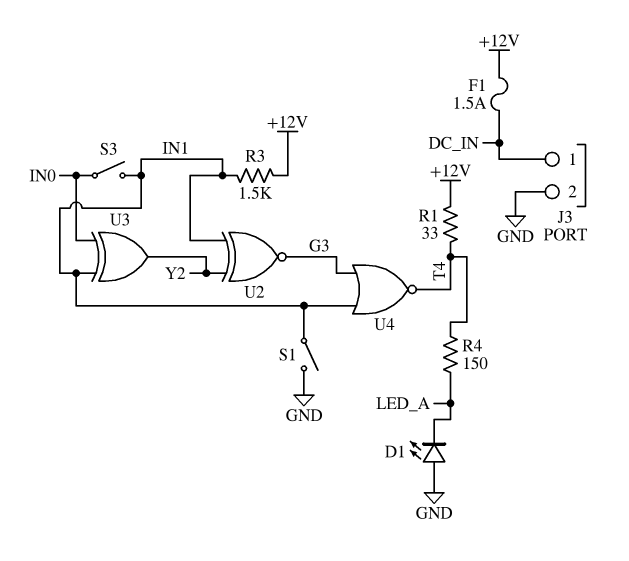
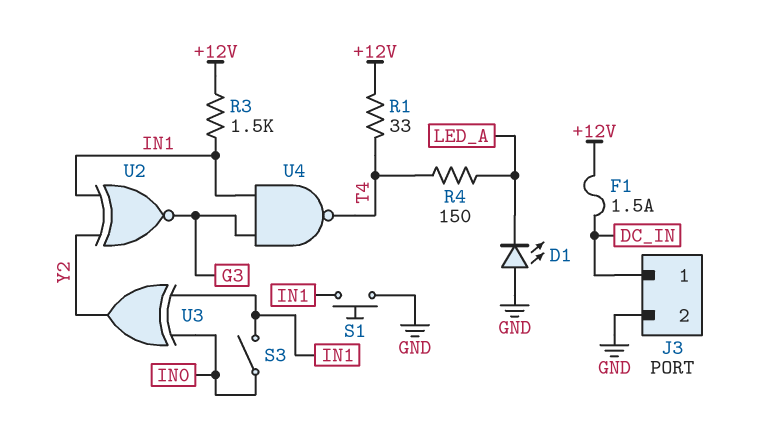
S1: switch (GND, IN1) -> button (GND, IN1)
U4: NOR (in G3, in IN1, out T4) -> NAND (in G3, in IN1, out T4)

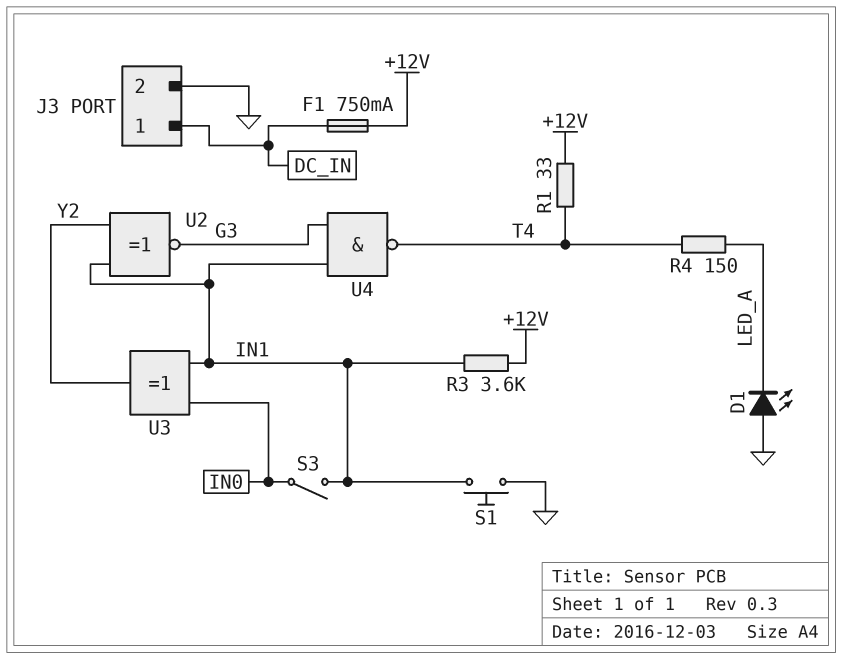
F1: 1.5A (+12V, DC_IN) -> 750mA (+12V, DC_IN)
R3: 1.5k (+12V, IN1) -> 3.6k (+12V, IN1)

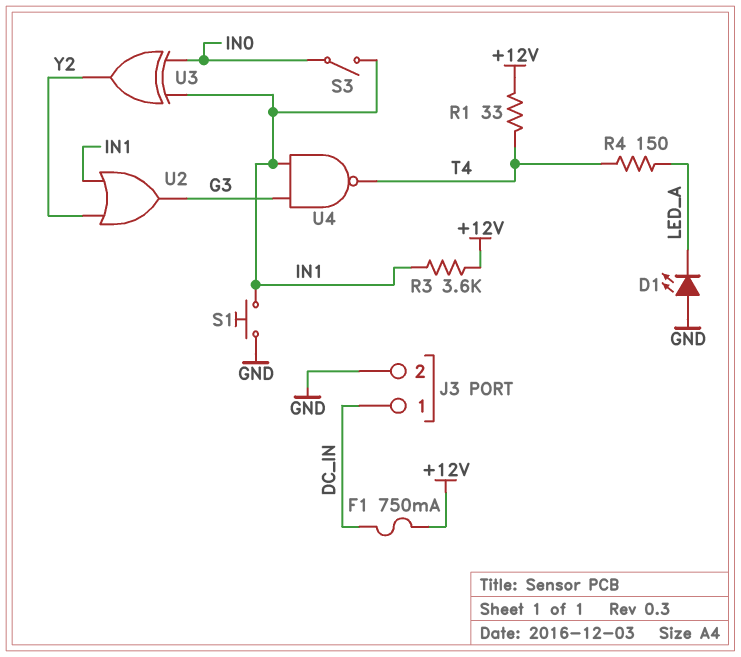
U2: XNOR (in IN1, in Y2, out G3) -> OR (in IN1, in Y2, out G3)

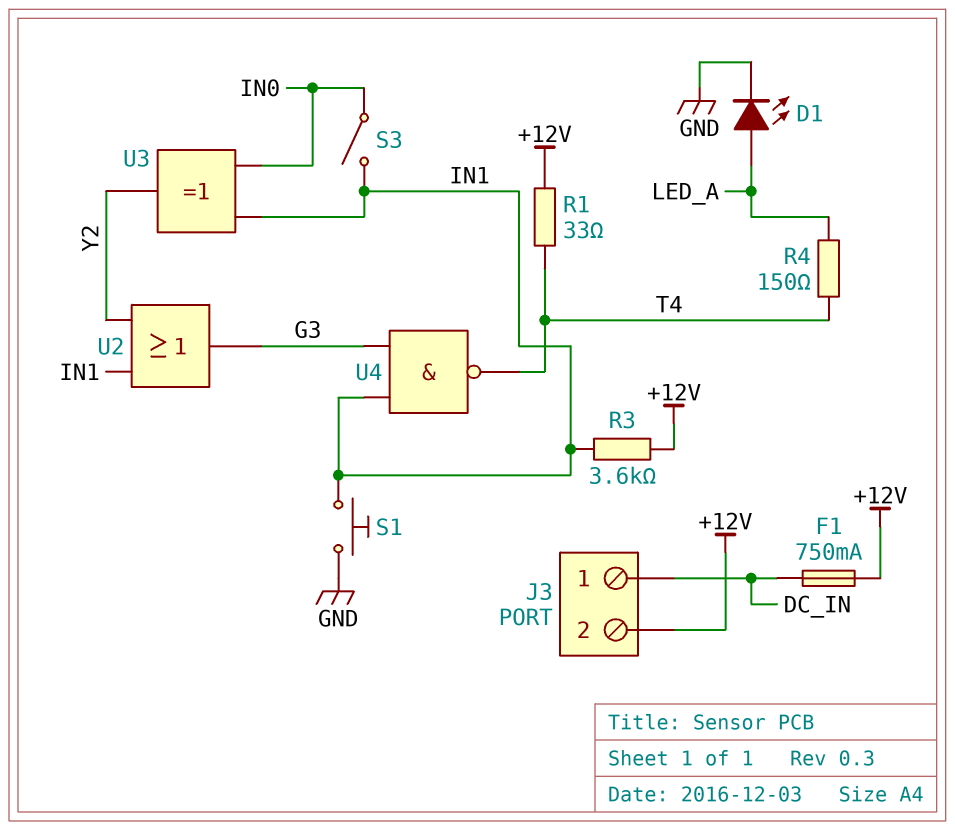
D1: LED (A GND, K LED_A) -> LED (A LED_A, K GND)
J3 pin 2: GND -> +12V

